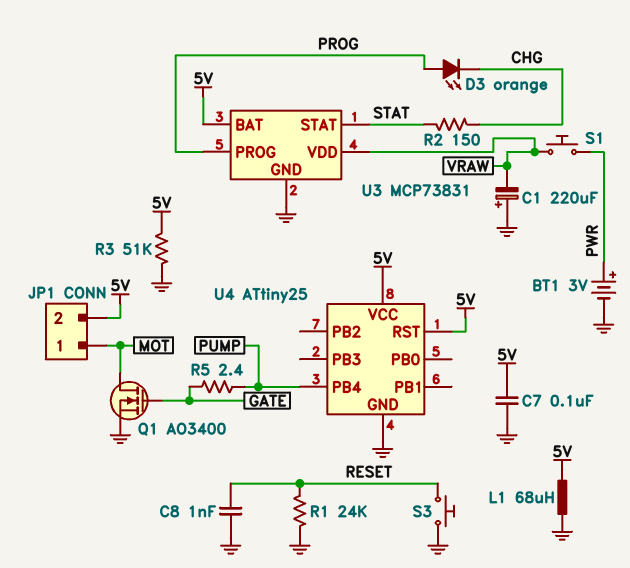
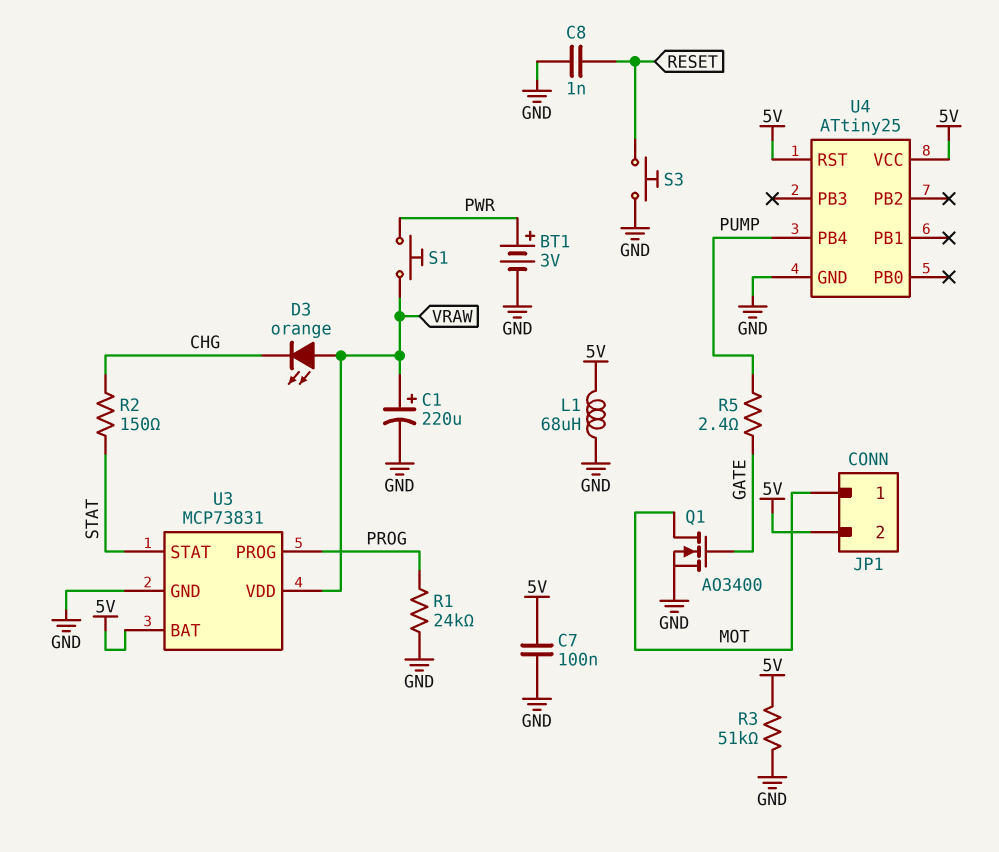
C1: 220uF (plus GND, minus VRAW) -> 220uF (plus VRAW, minus GND)
D3: LED orange (A PROG, K CHG) -> LED orange (A VRAW, K CHG)
R1: 24k (GND, RESET) -> 24k (GND, PROG)

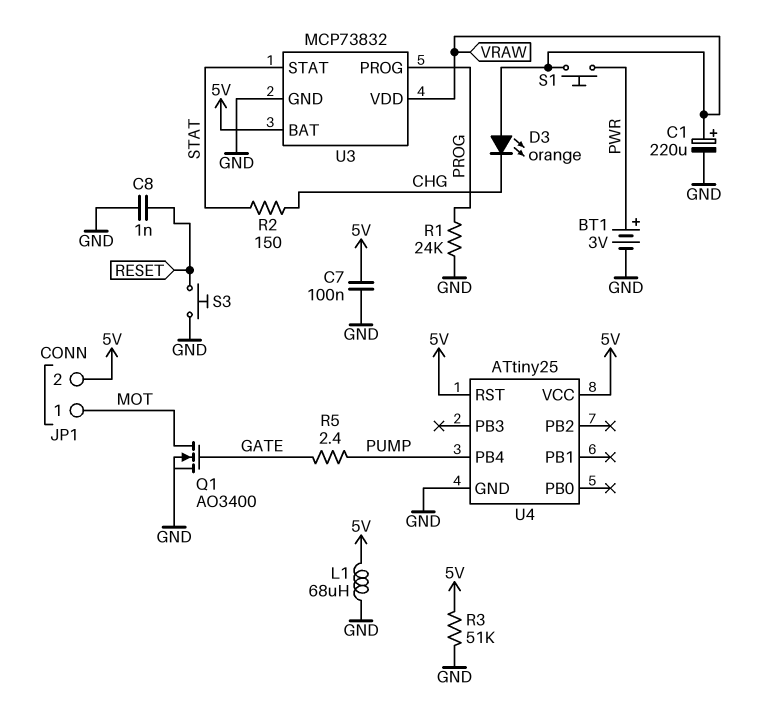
U3: MCP73831 -> MCP73832

